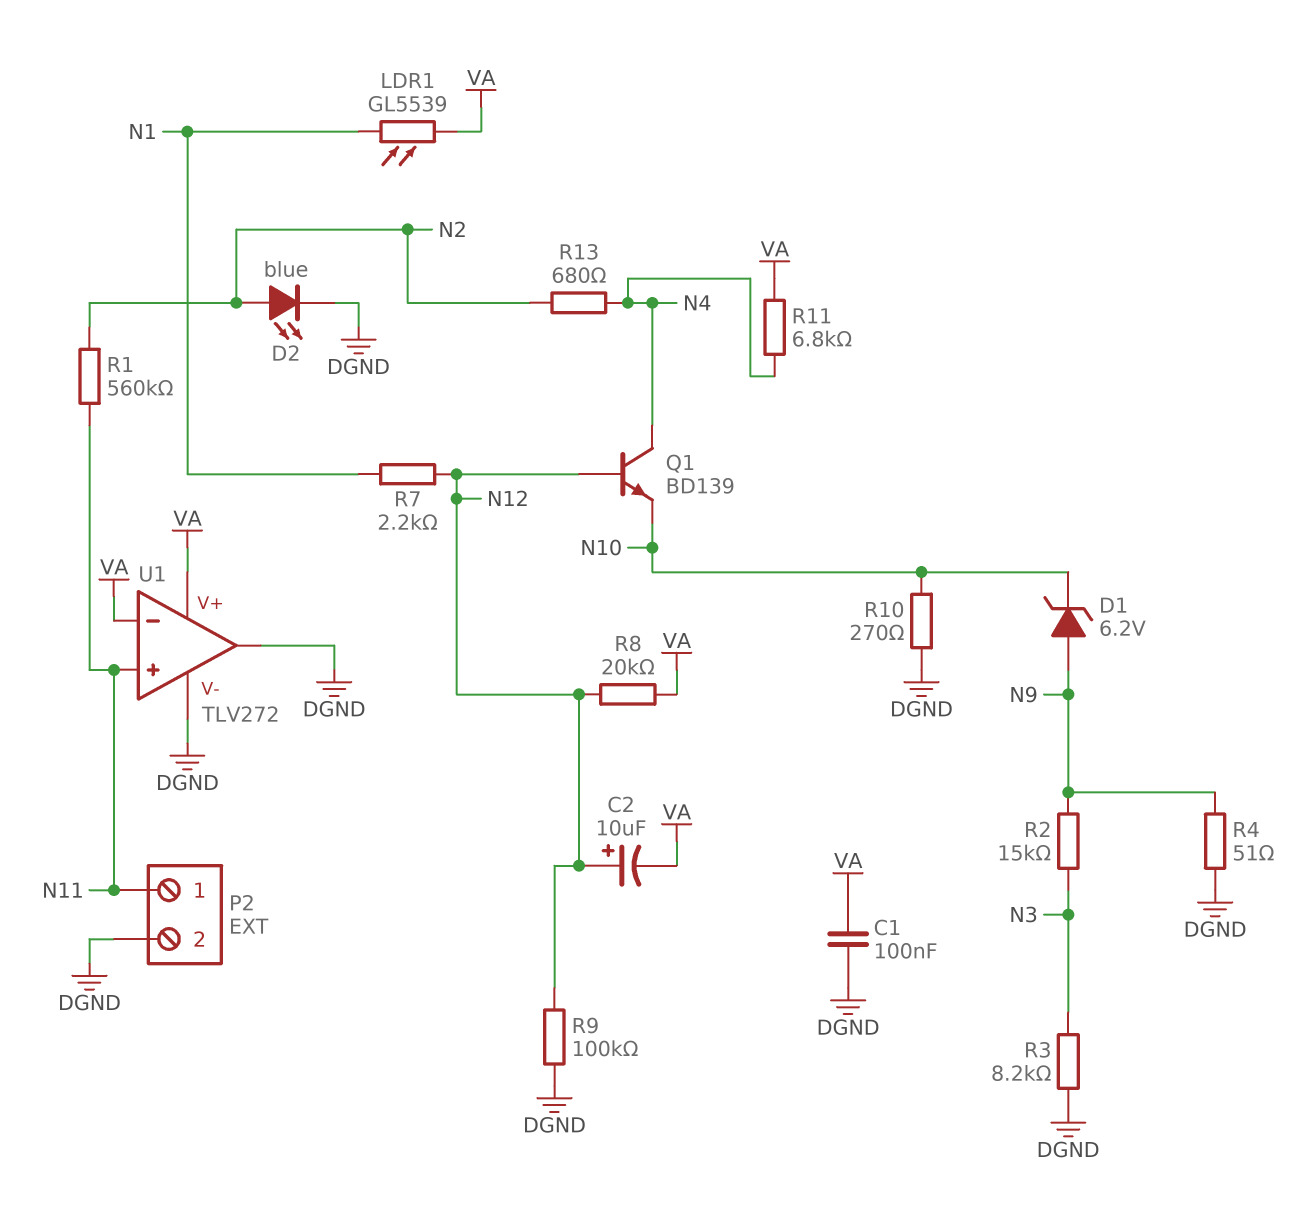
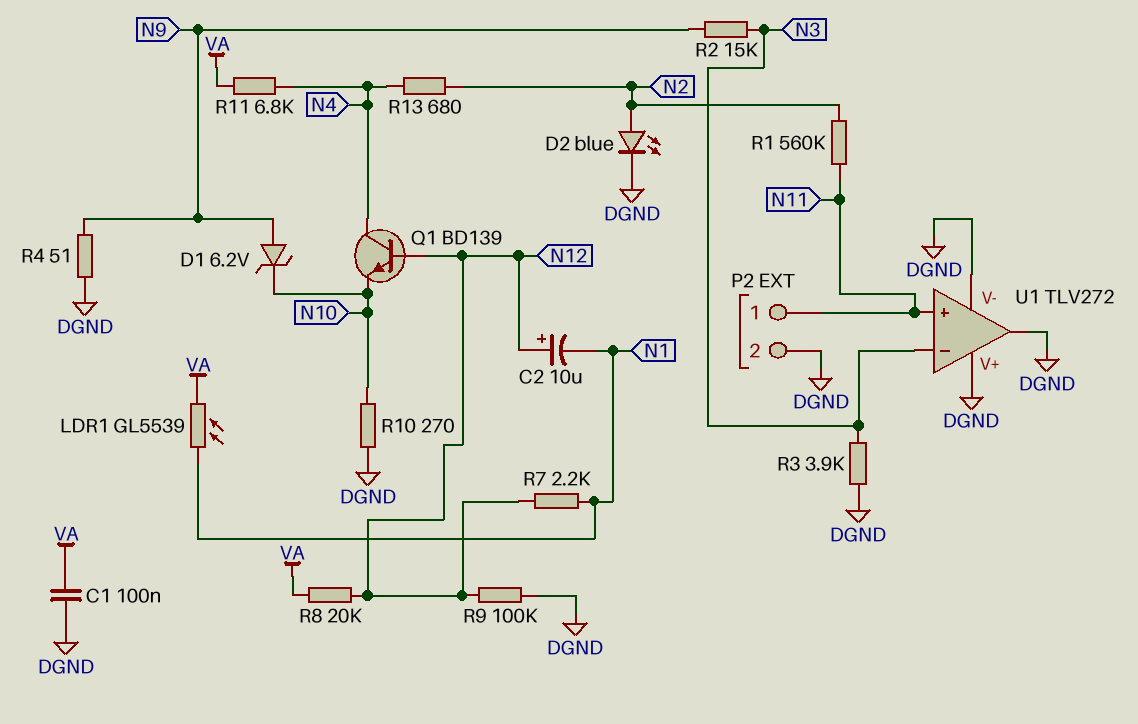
C2: 10uF (plus N12, minus VA) -> 10uF (plus N12, minus N1)
R3: 8.2k (DGND, N3) -> 3.9k (DGND, N3)
U1 pin V+: VA -> DGND
U1 pin in-: VA -> N3

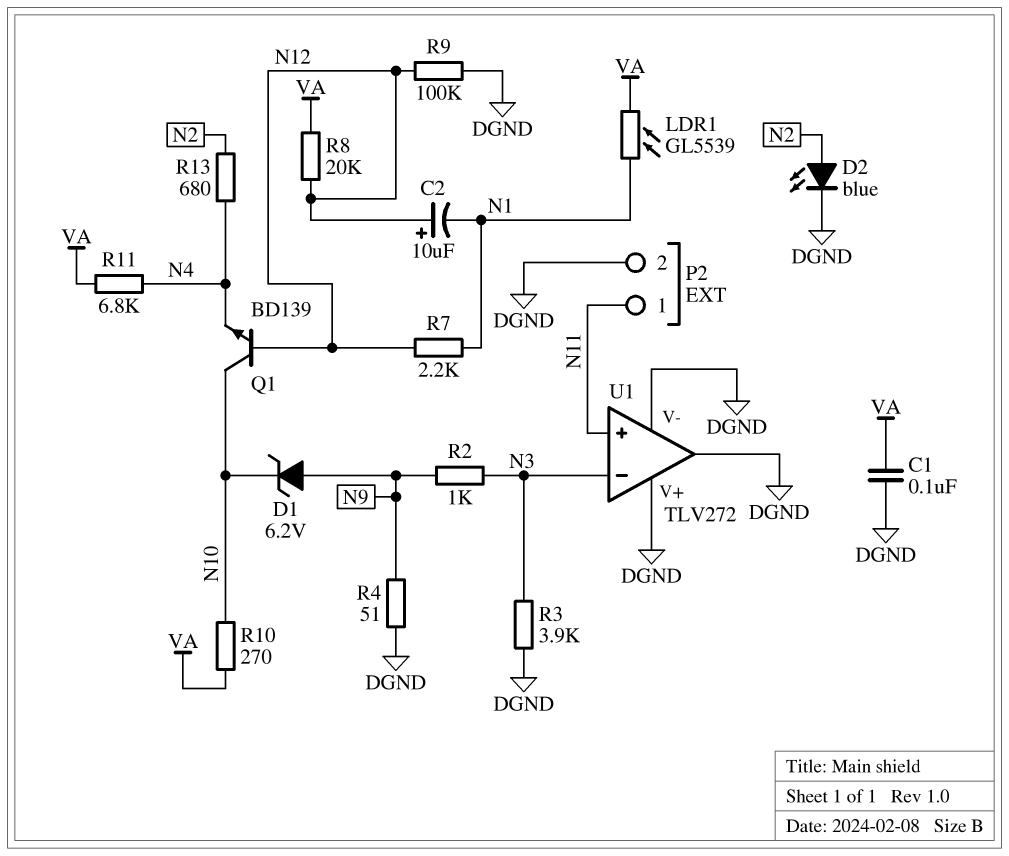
Q1: NPN BD139 (B N12, C N4, E N10) -> NPN BD139 (B N12, C N10, E N4)
R1: 560k (N2, N11) -> none
R2: 15k (N3, N9) -> 1k (N3, N9)
R10: 270 (DGND, N10) -> 270 (N10, VA)

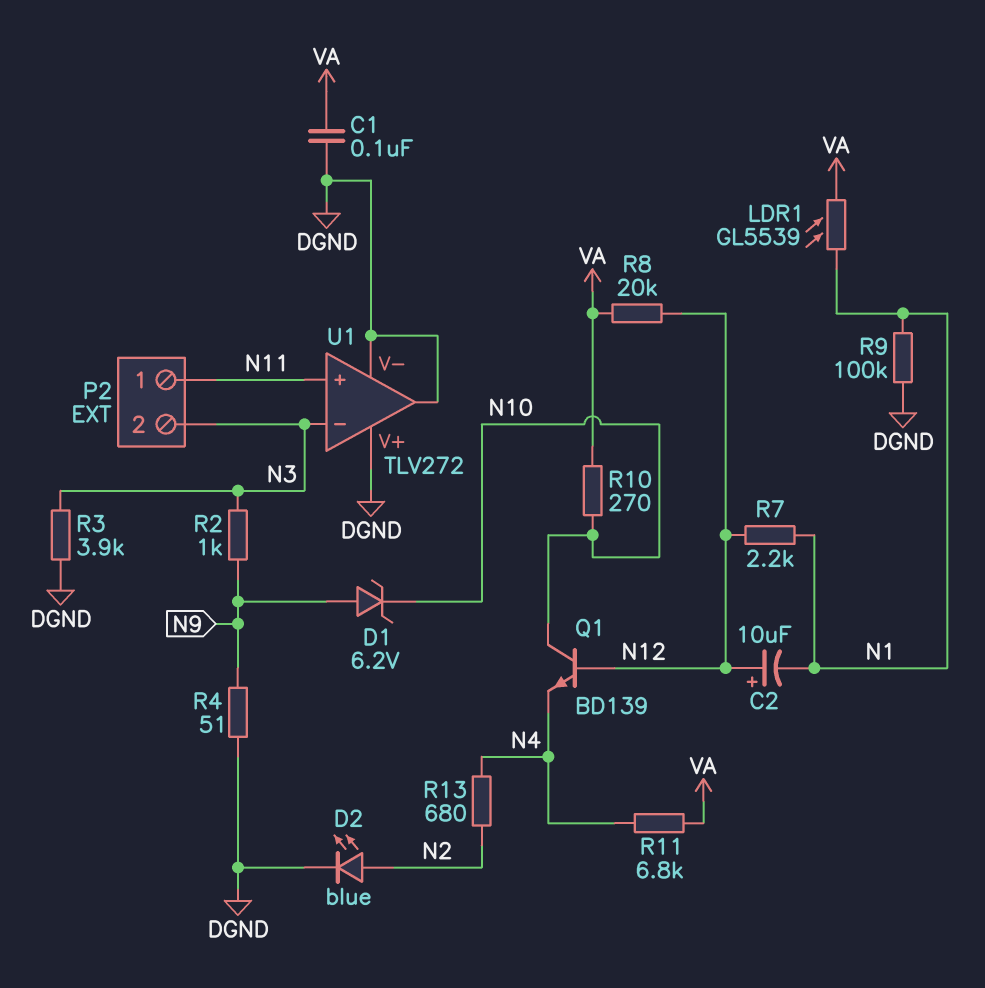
P2 pin 2: DGND -> N3
R9: 100k (DGND, N12) -> 100k (DGND, N1)

